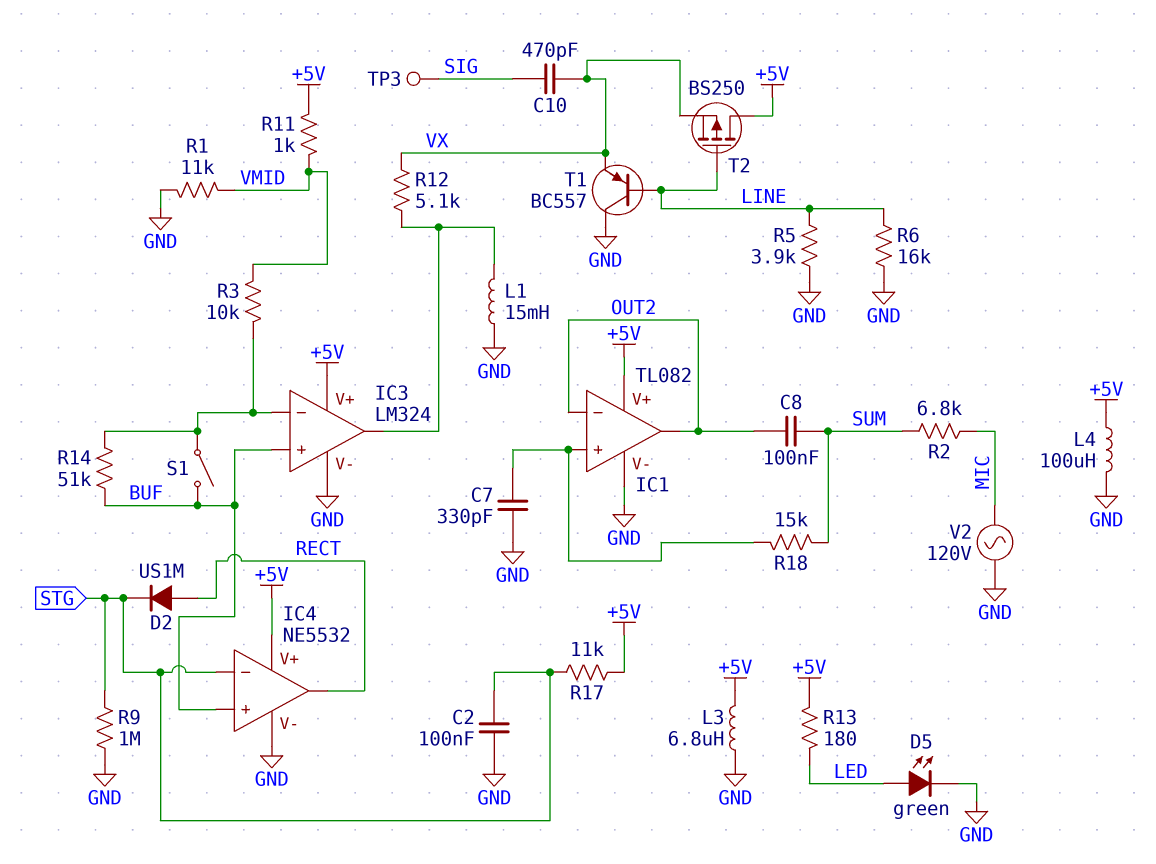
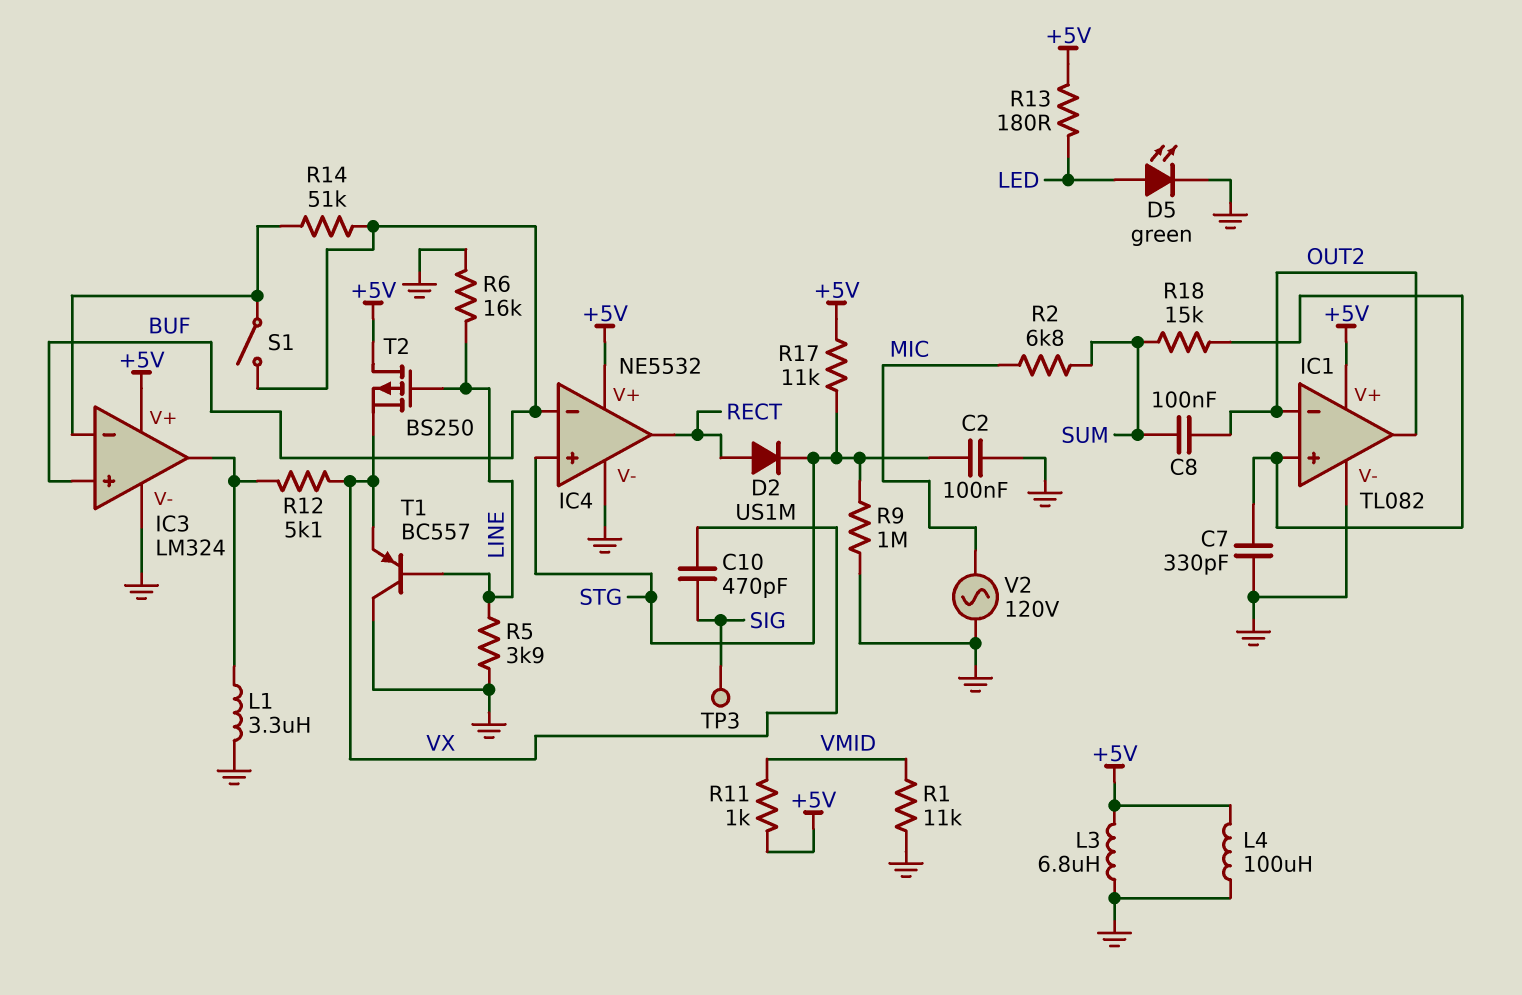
IC4 pin in+: BUF -> STG
IC4 pin in-: STG -> BUF
L1: 15mH (GND, IC3/out) -> 3.3uH (GND, IC3/out)
R3: 10k (IC3/in-, VMID) -> none

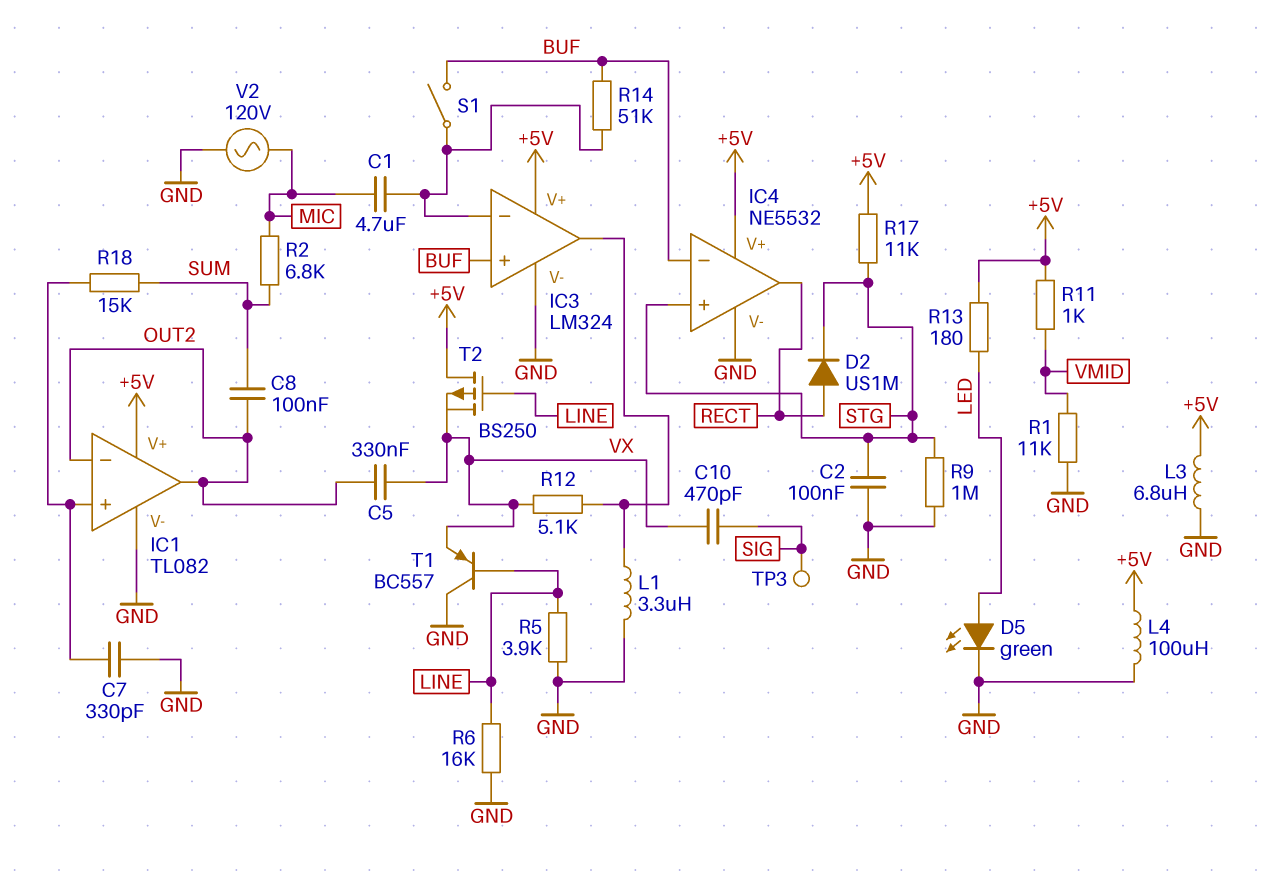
C1: none -> 4.7uF (IC3/in-, MIC)
C5: none -> 330nF (OUT2, VX)

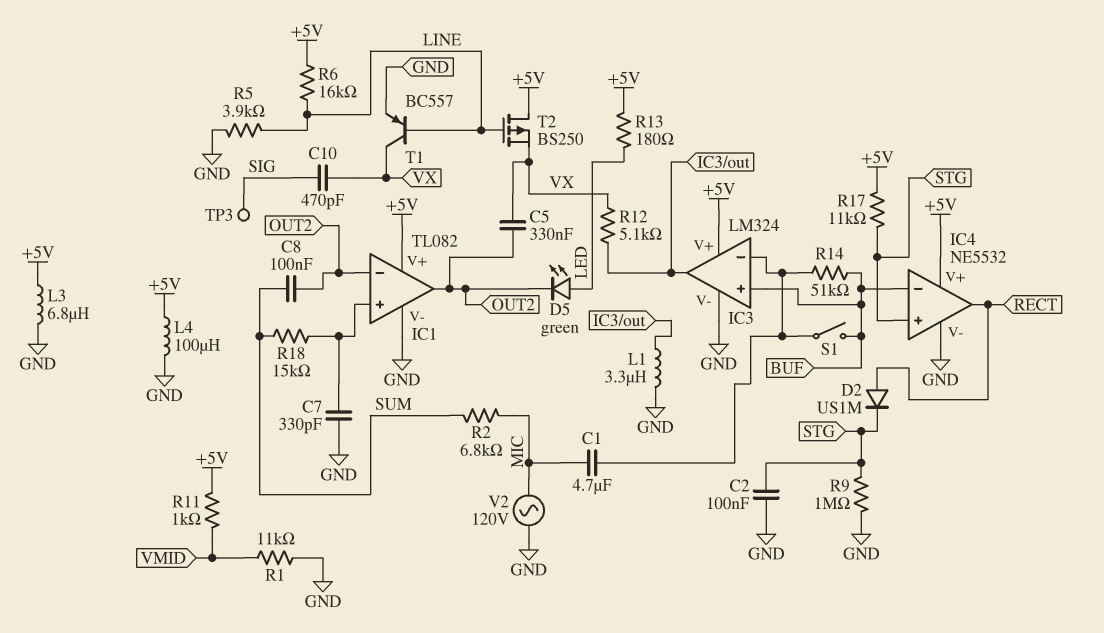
D5: LED green (A LED, K GND) -> LED green (A LED, K OUT2)
R6: 16k (GND, LINE) -> 16k (+5V, LINE)
T1: PNP BC557 (B LINE, C GND, E VX) -> PNP BC557 (B LINE, C VX, E GND)

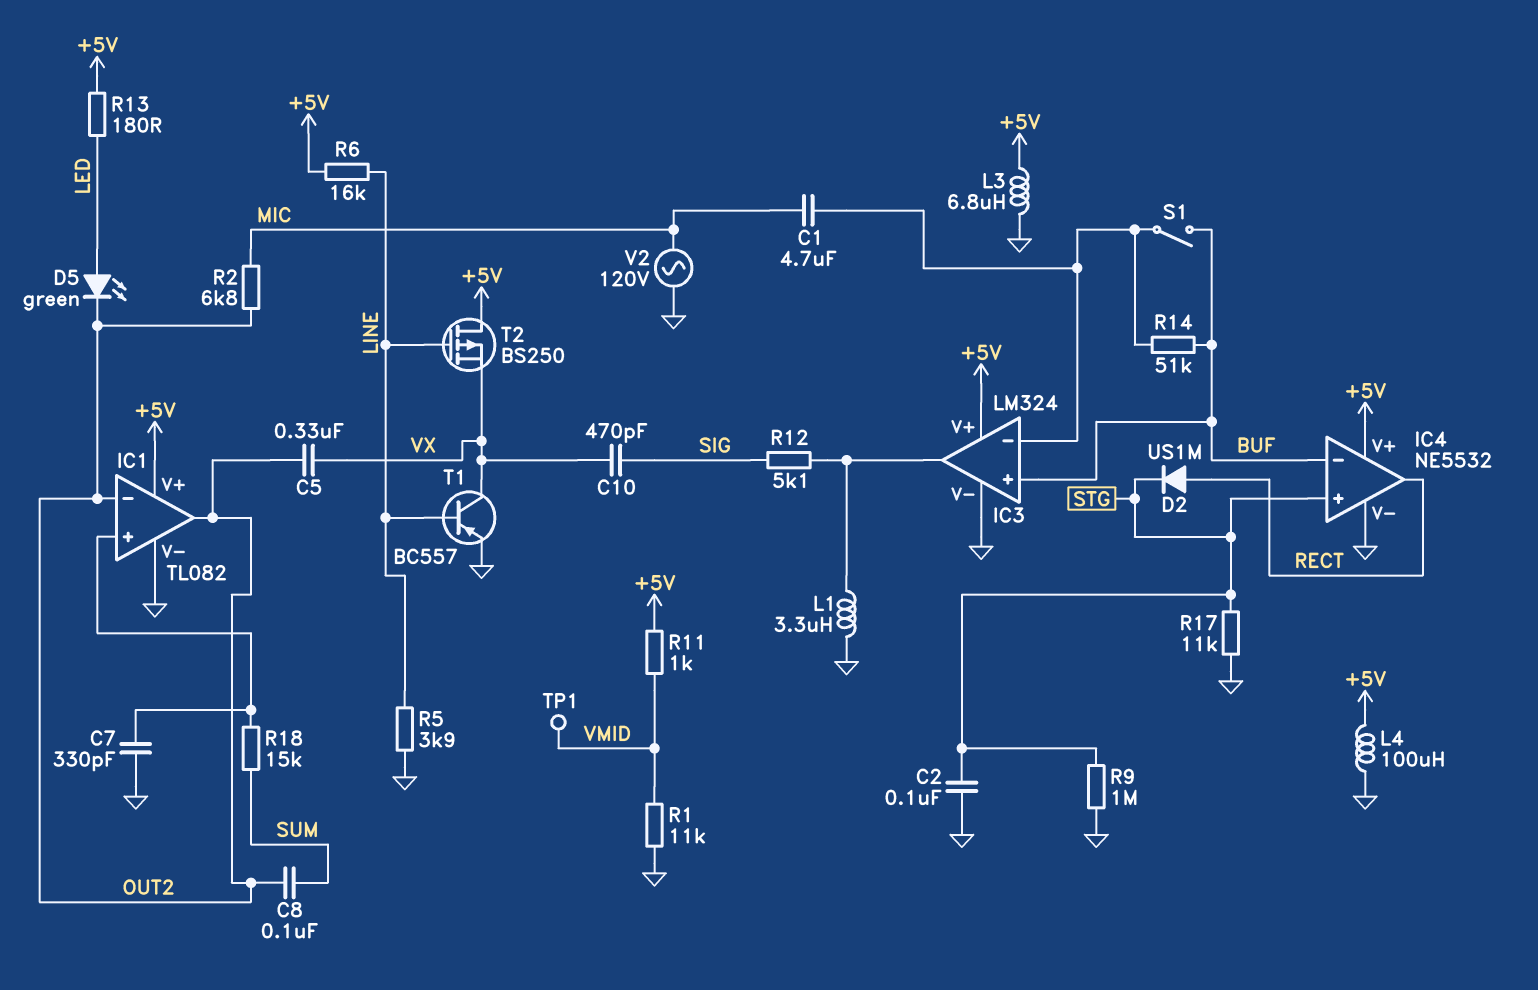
R2: 6.8k (MIC, SUM) -> 6.8k (MIC, OUT2)
R12: 5.1k (IC3/out, VX) -> 5.1k (IC3/out, SIG)
R17: 11k (+5V, STG) -> 11k (GND, STG)
TP1: none -> test point (VMID)
TP3: test point (SIG) -> none

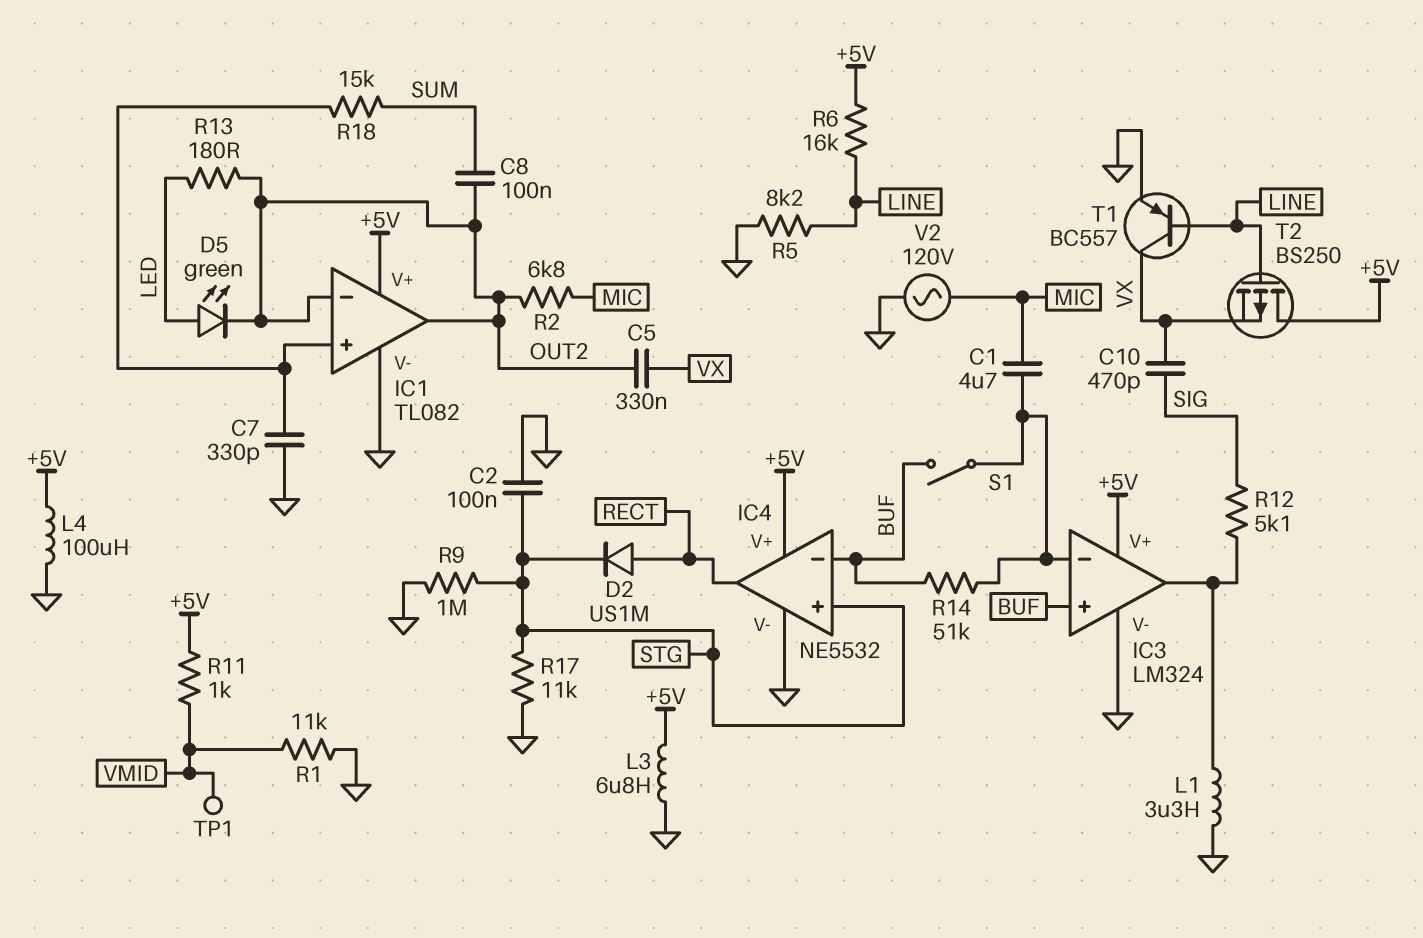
R5: 3.9k (GND, LINE) -> 8.2k (GND, LINE)
R13: 180 (+5V, LED) -> 180 (LED, OUT2)

